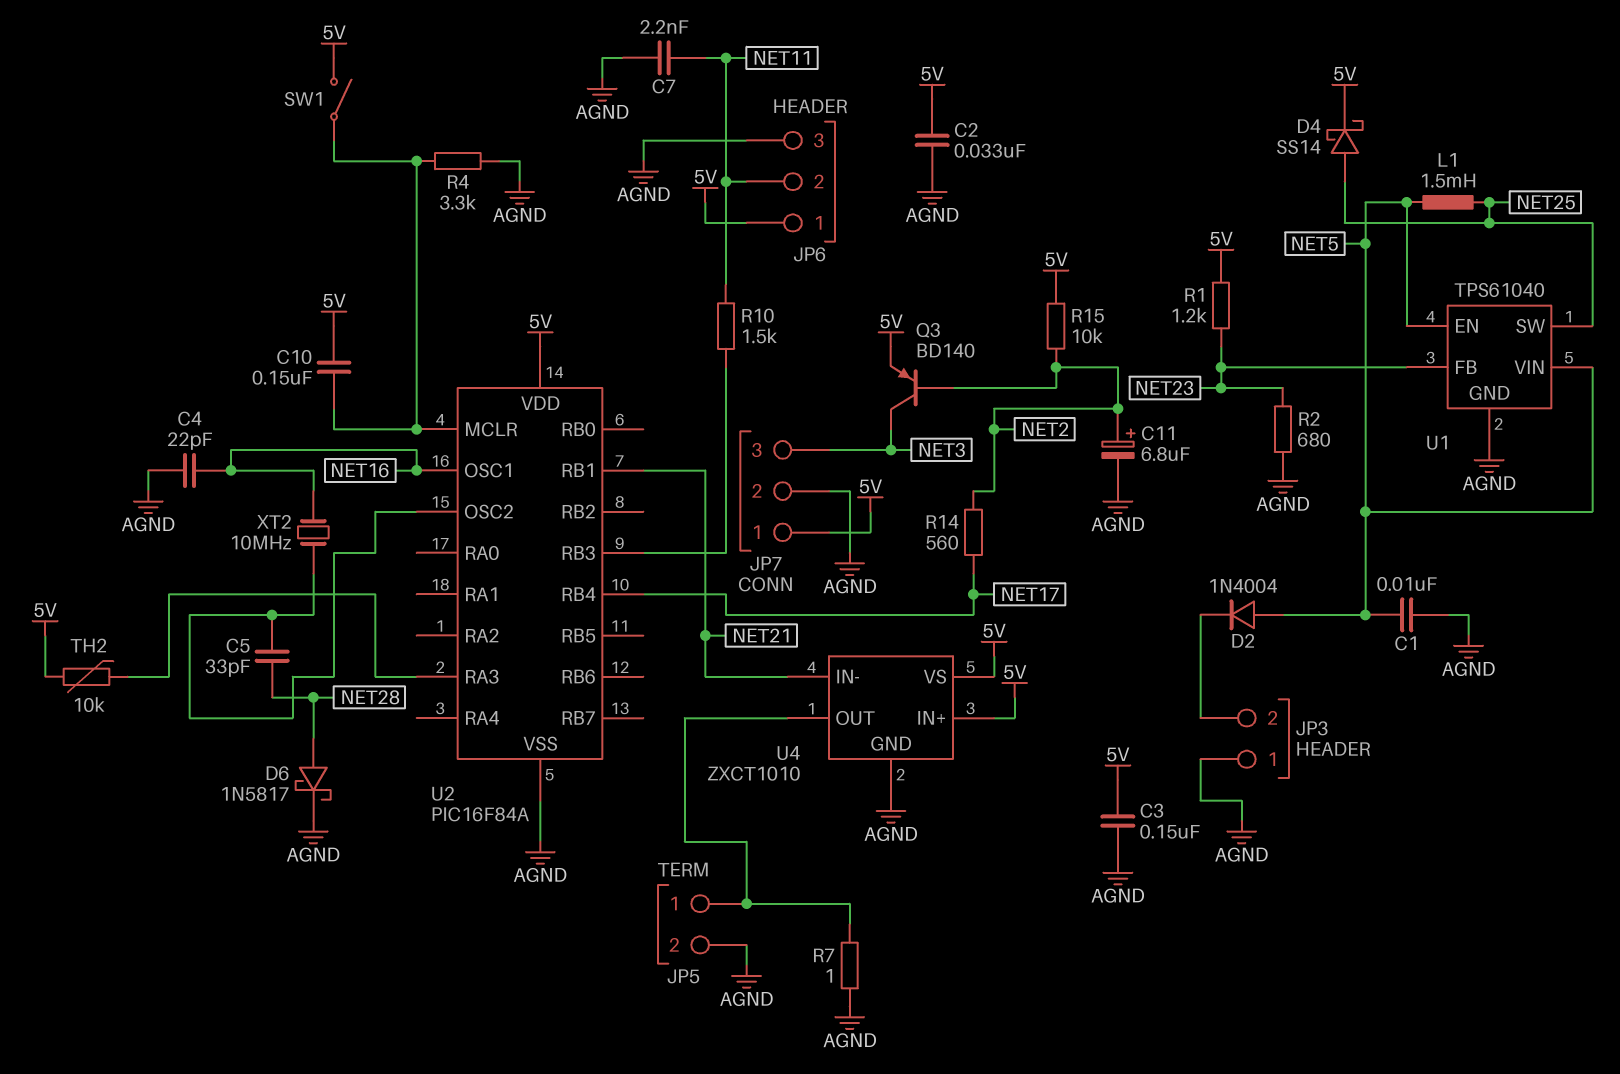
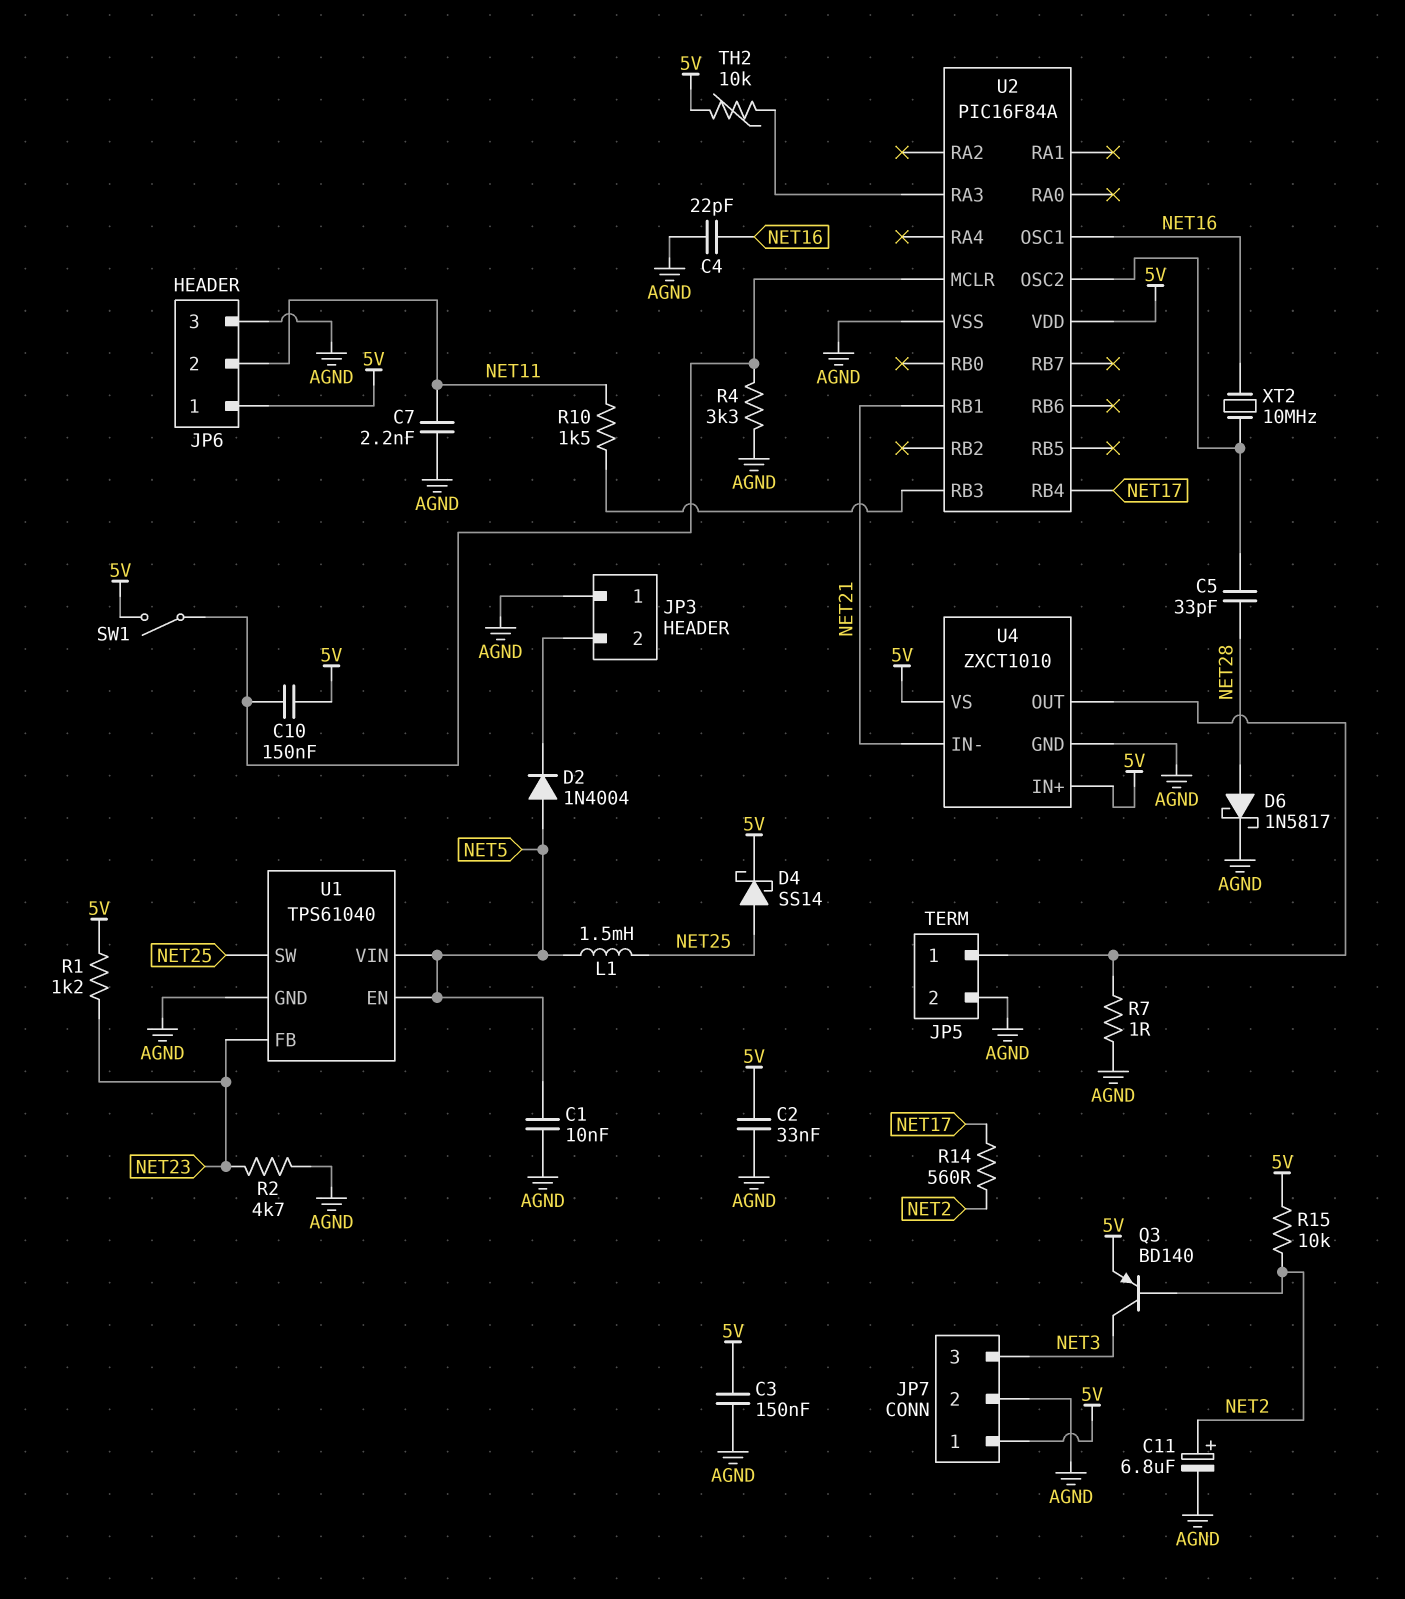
R2: 680 (AGND, NET23) -> 4.7k (AGND, NET23)

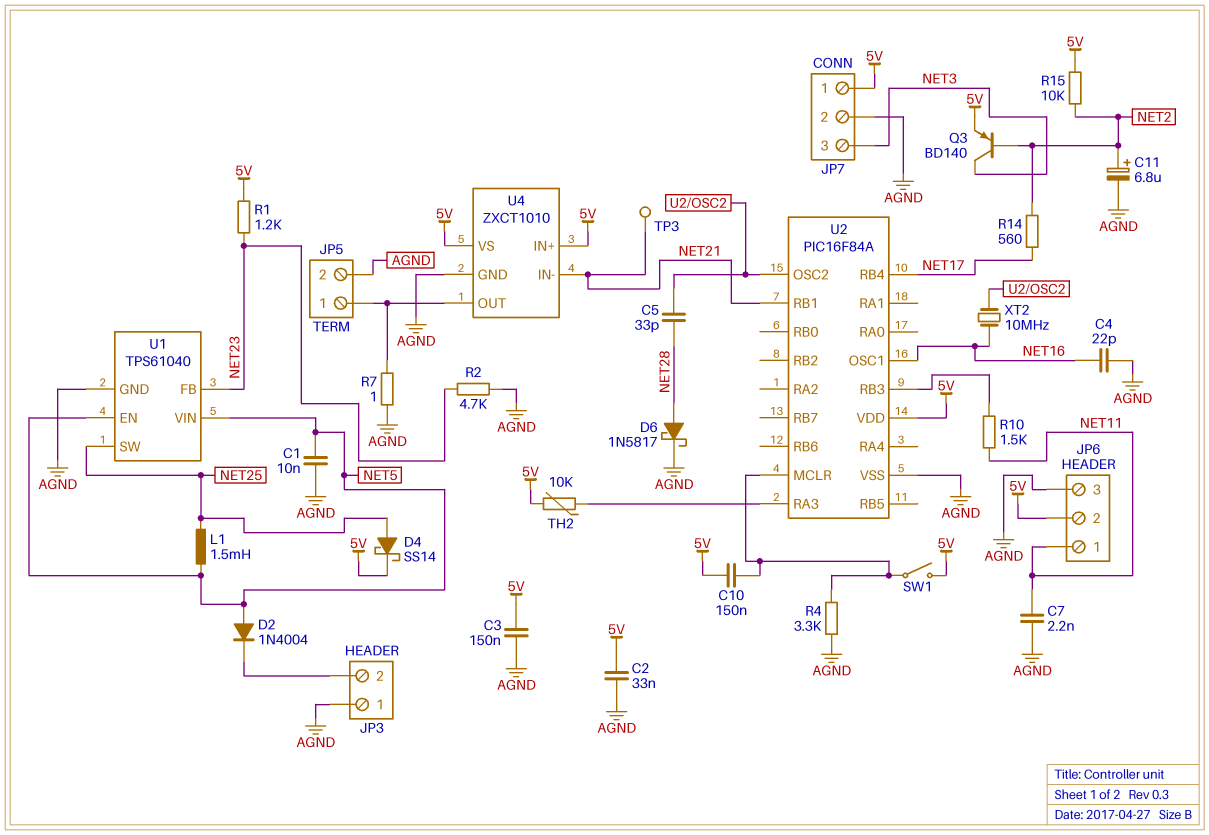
JP6 pin 1: 5V -> NET11
JP6 pin 2: NET11 -> 5V
TP3: none -> test point (NET21)

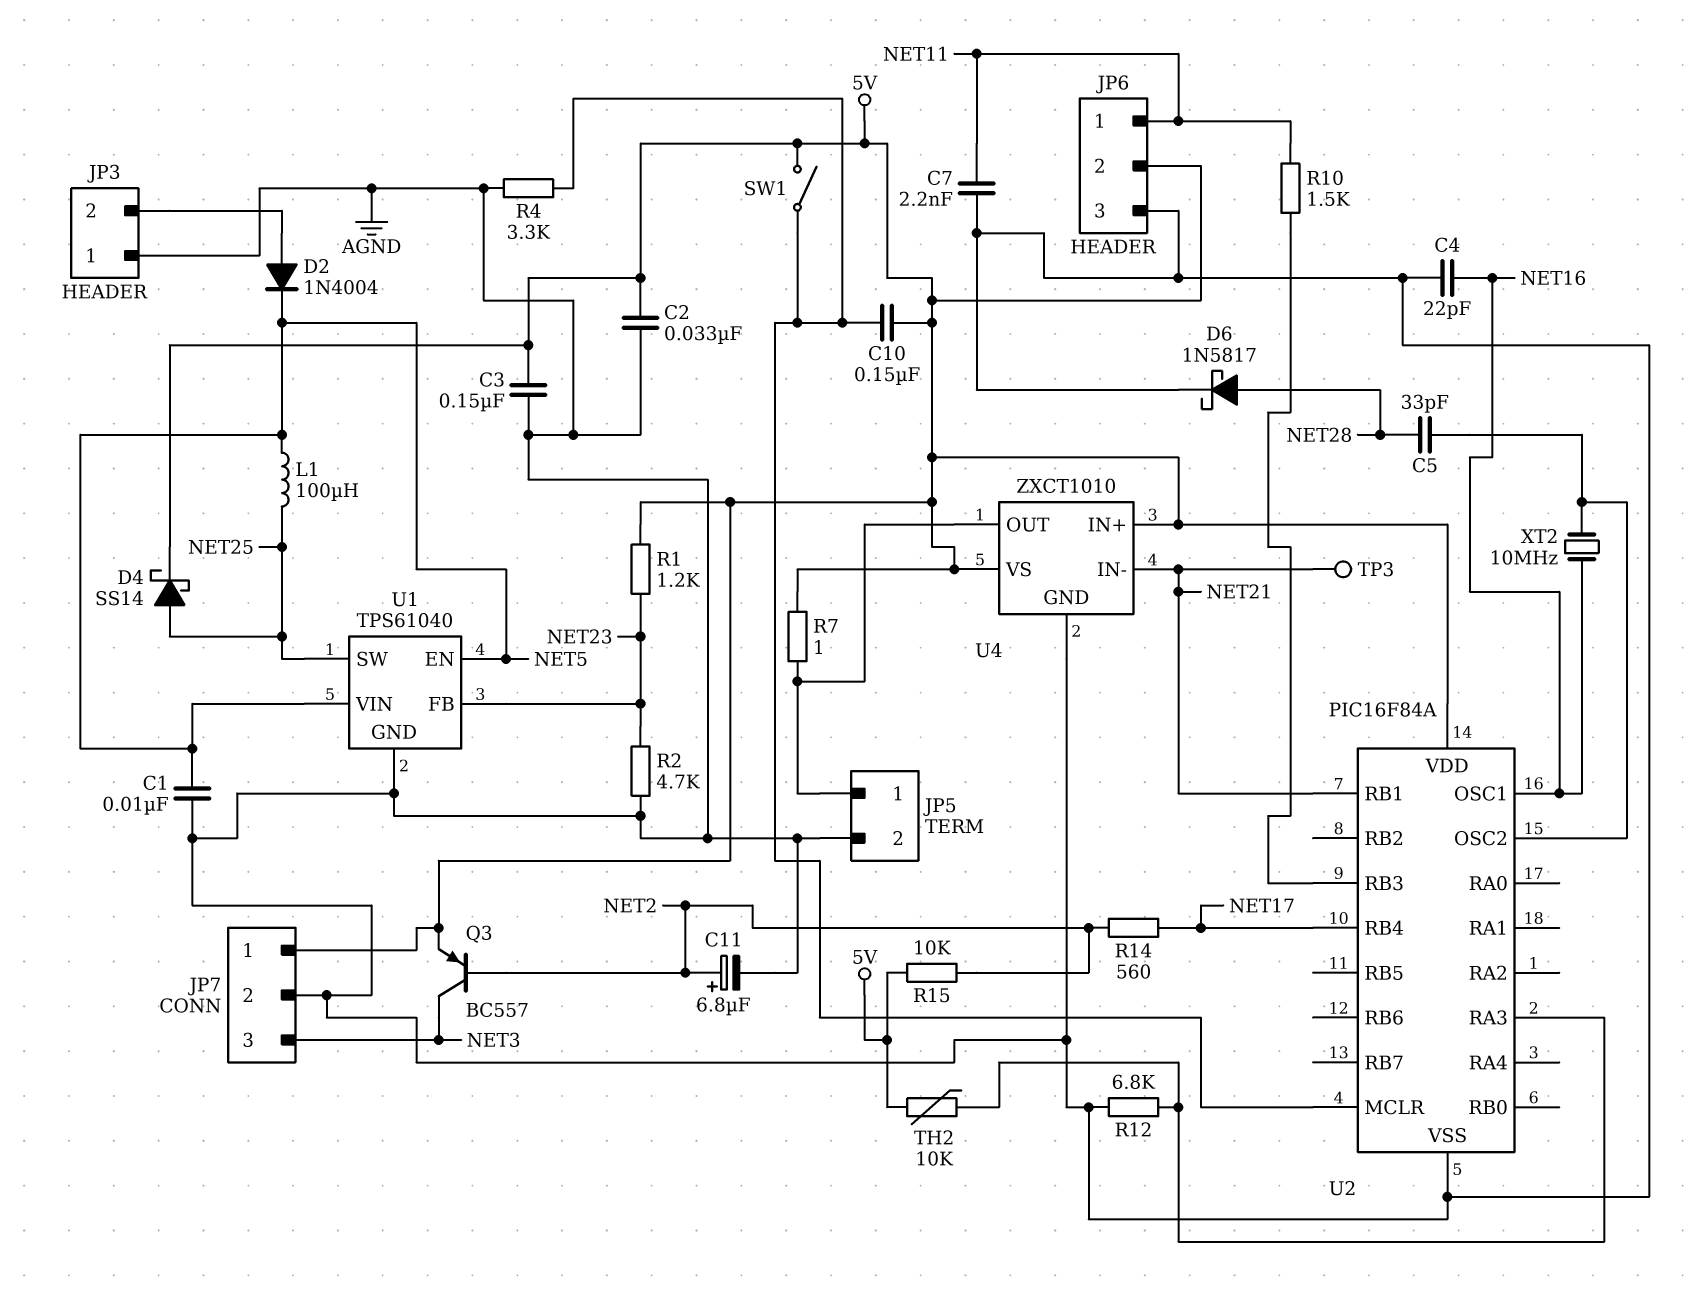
D2: diode 1N4004 (A NET5, K JP3/2) -> diode 1N4004 (A JP3/2, K NET5)
L1: 1.5mH (NET5, NET25) -> 100uH (NET5, NET25)
Q3: PNP BD140 (B NET2, C NET3, E 5V) -> PNP BC557 (B NET2, C NET3, E 5V)
R7: 1 (AGND, JP5/1) -> 1 (5V, JP5/1)
R12: none -> 6.8k (AGND, U2/RA3)

